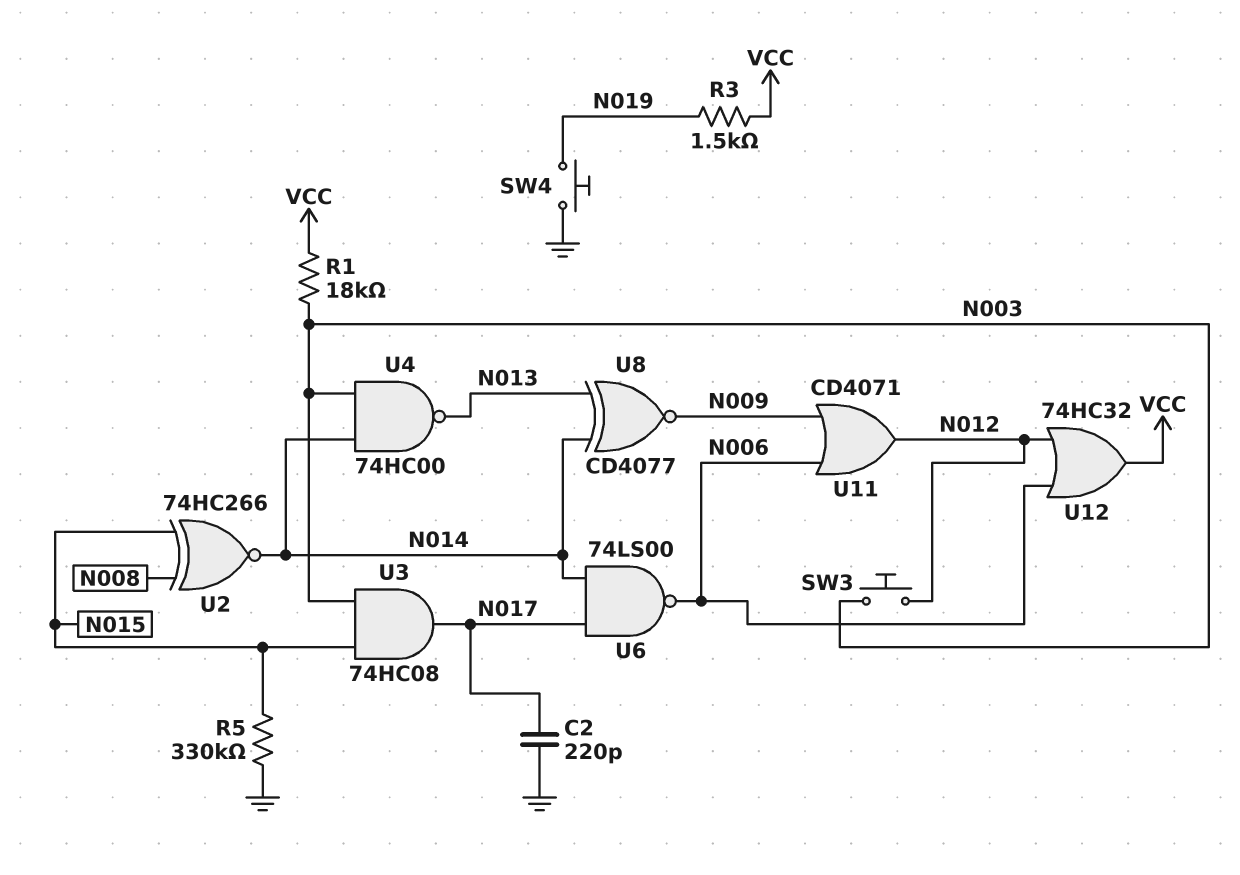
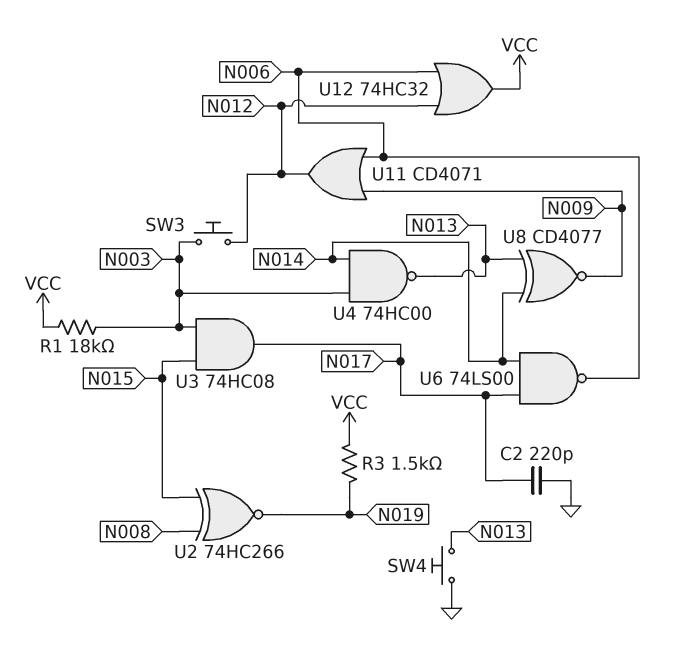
R5: 330k (GND, N015) -> none
SW4: button (GND, N019) -> button (GND, N013)
U2: XNOR 74HC266 (in N008, in N015, out N014) -> XNOR 74HC266 (in N008, in N015, out N019)

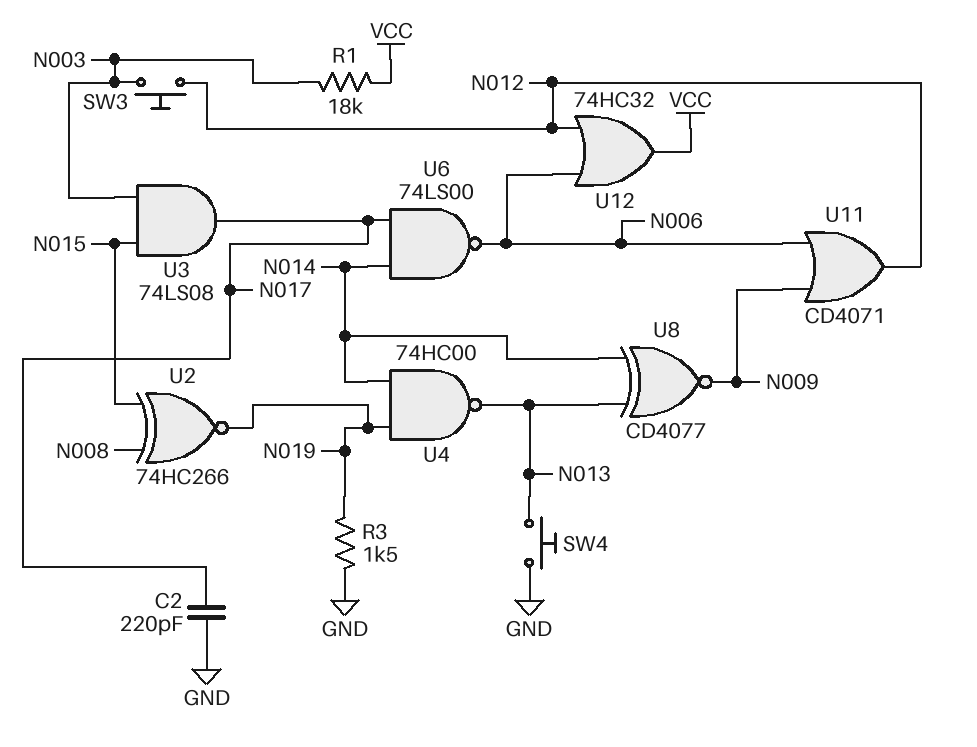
R3: 1.5k (N019, VCC) -> 1.5k (GND, N019)
U3: AND 74HC08 (in N003, in N015, out N017) -> AND 74LS08 (in N003, in N015, out N017)
U4: NAND 74HC00 (in N003, in N014, out N013) -> NAND 74HC00 (in N014, in N019, out N013)

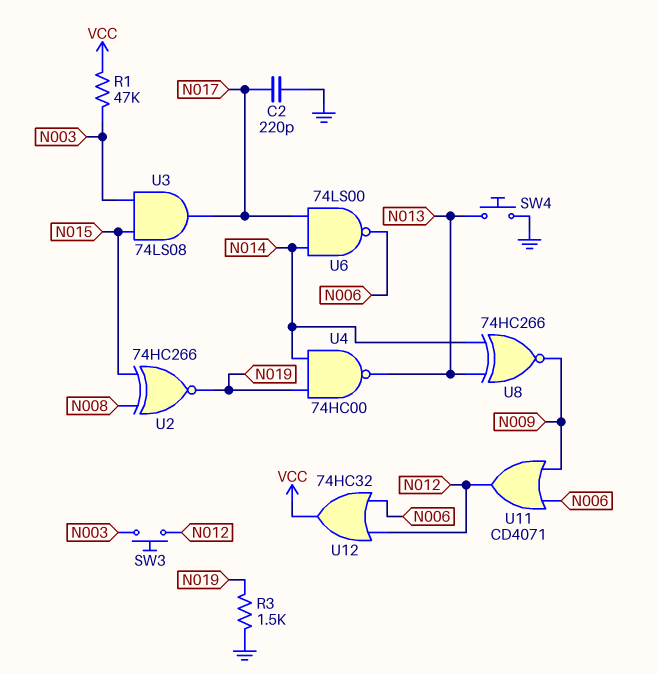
R1: 18k (N003, VCC) -> 47k (N003, VCC)
U8: XNOR CD4077 (in N013, in N014, out N009) -> XNOR 74HC266 (in N013, in N014, out N009)

